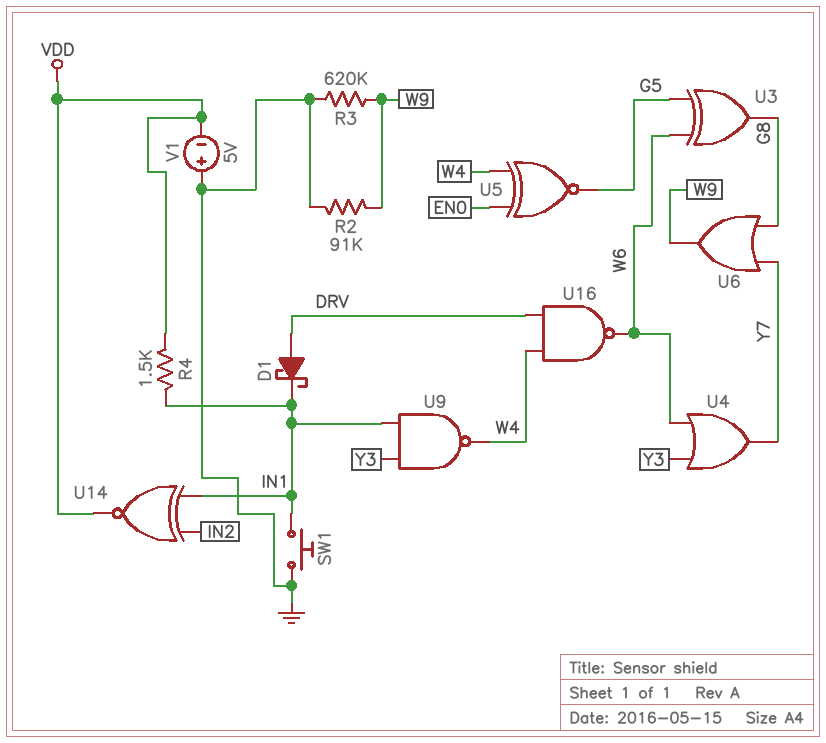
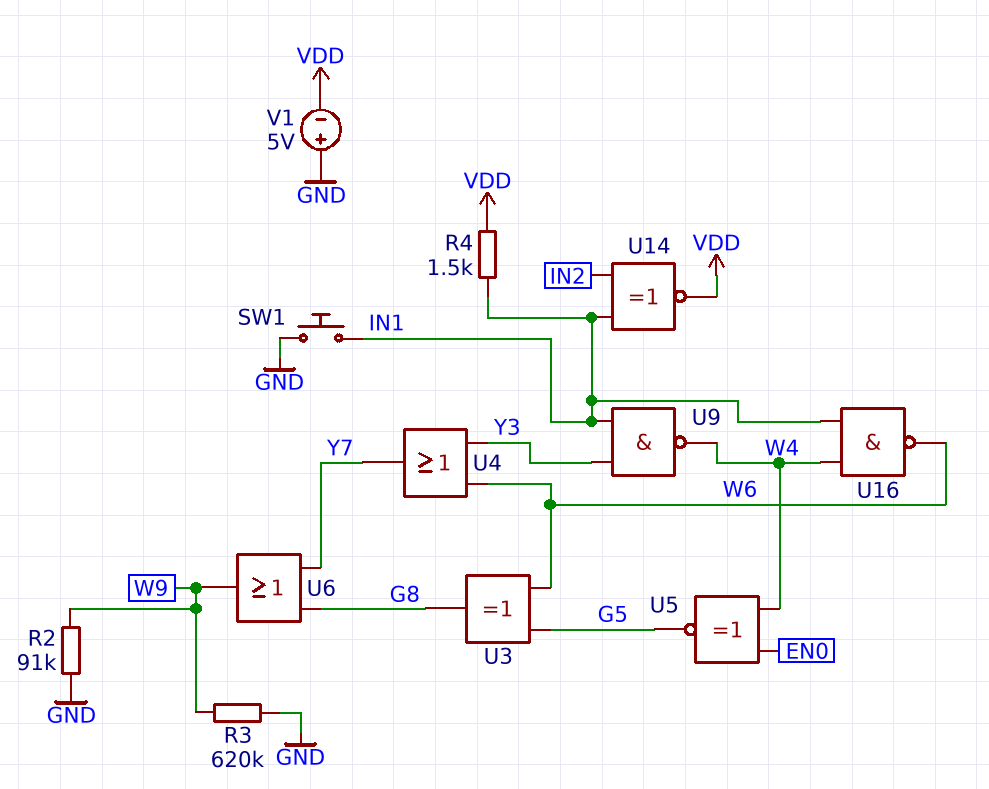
D1: schottky (A DRV, K IN1) -> none
U16: NAND (in DRV, in W4, out W6) -> NAND (in IN1, in W4, out W6)

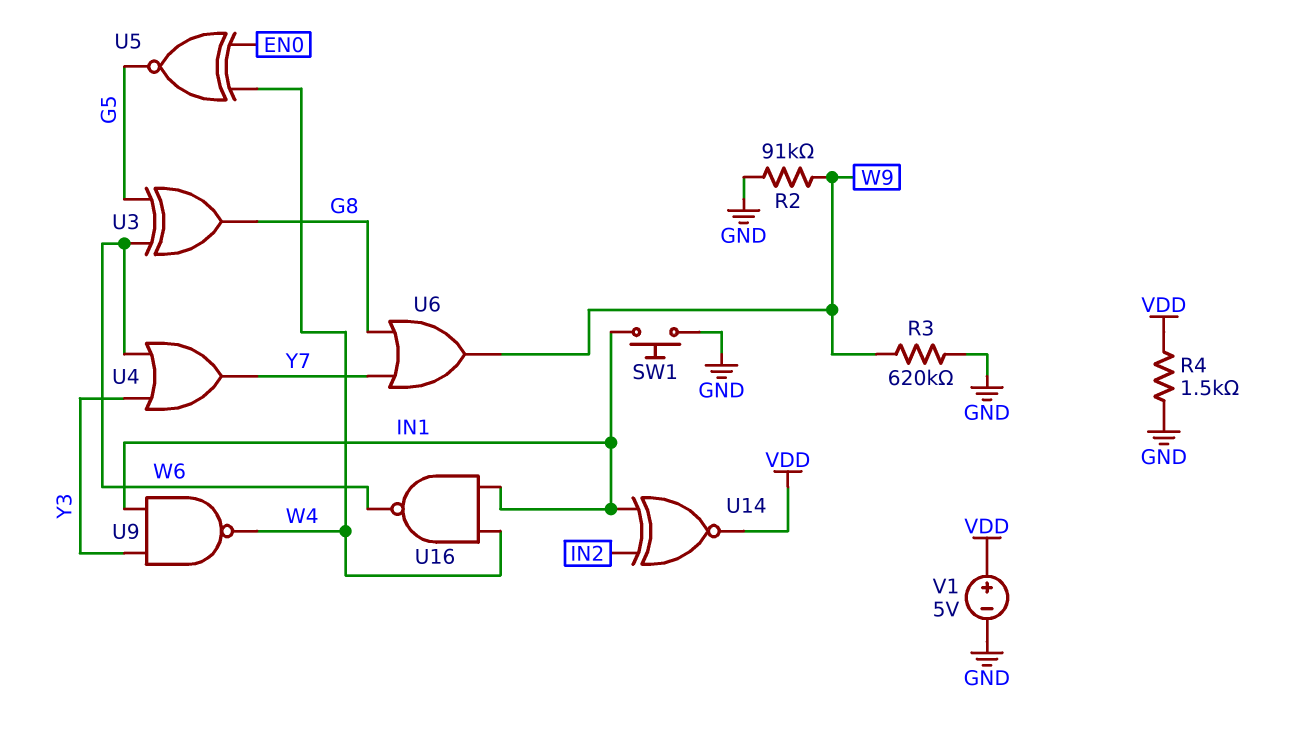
R4: 1.5k (IN1, VDD) -> 1.5k (GND, VDD)
V1: 5V (plus GND, minus VDD) -> 5V (plus VDD, minus GND)

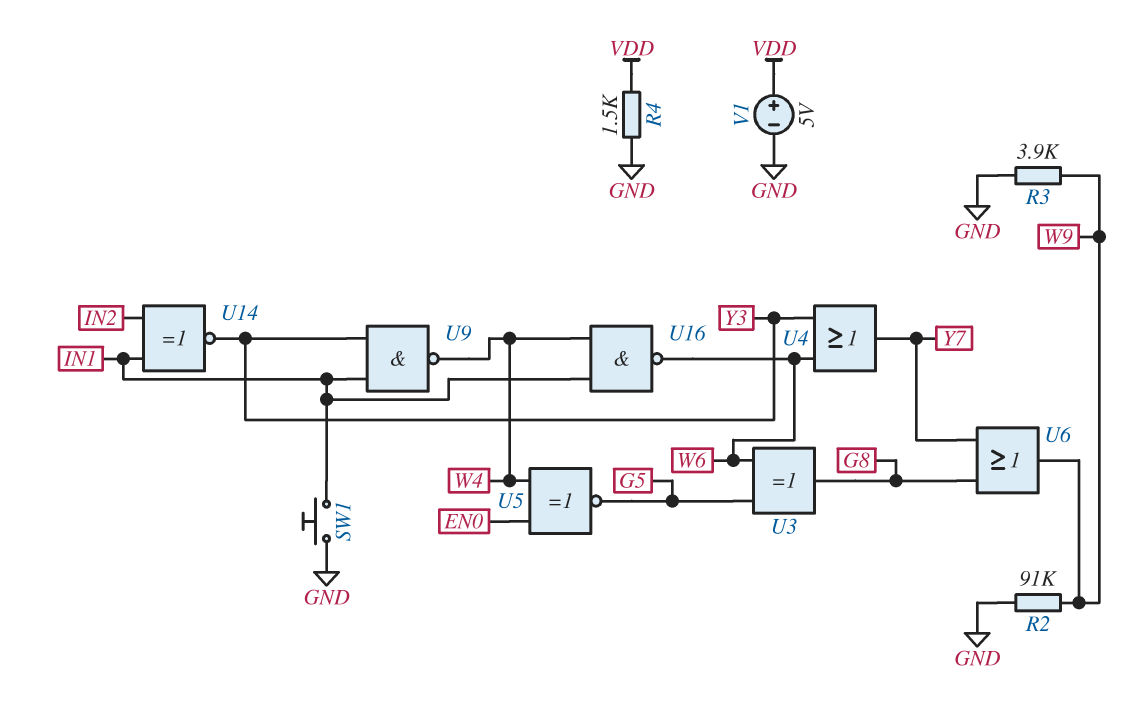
R3: 620k (GND, W9) -> 3.9k (GND, W9)
U14: XNOR (in IN1, in IN2, out VDD) -> XNOR (in IN1, in IN2, out Y3)

